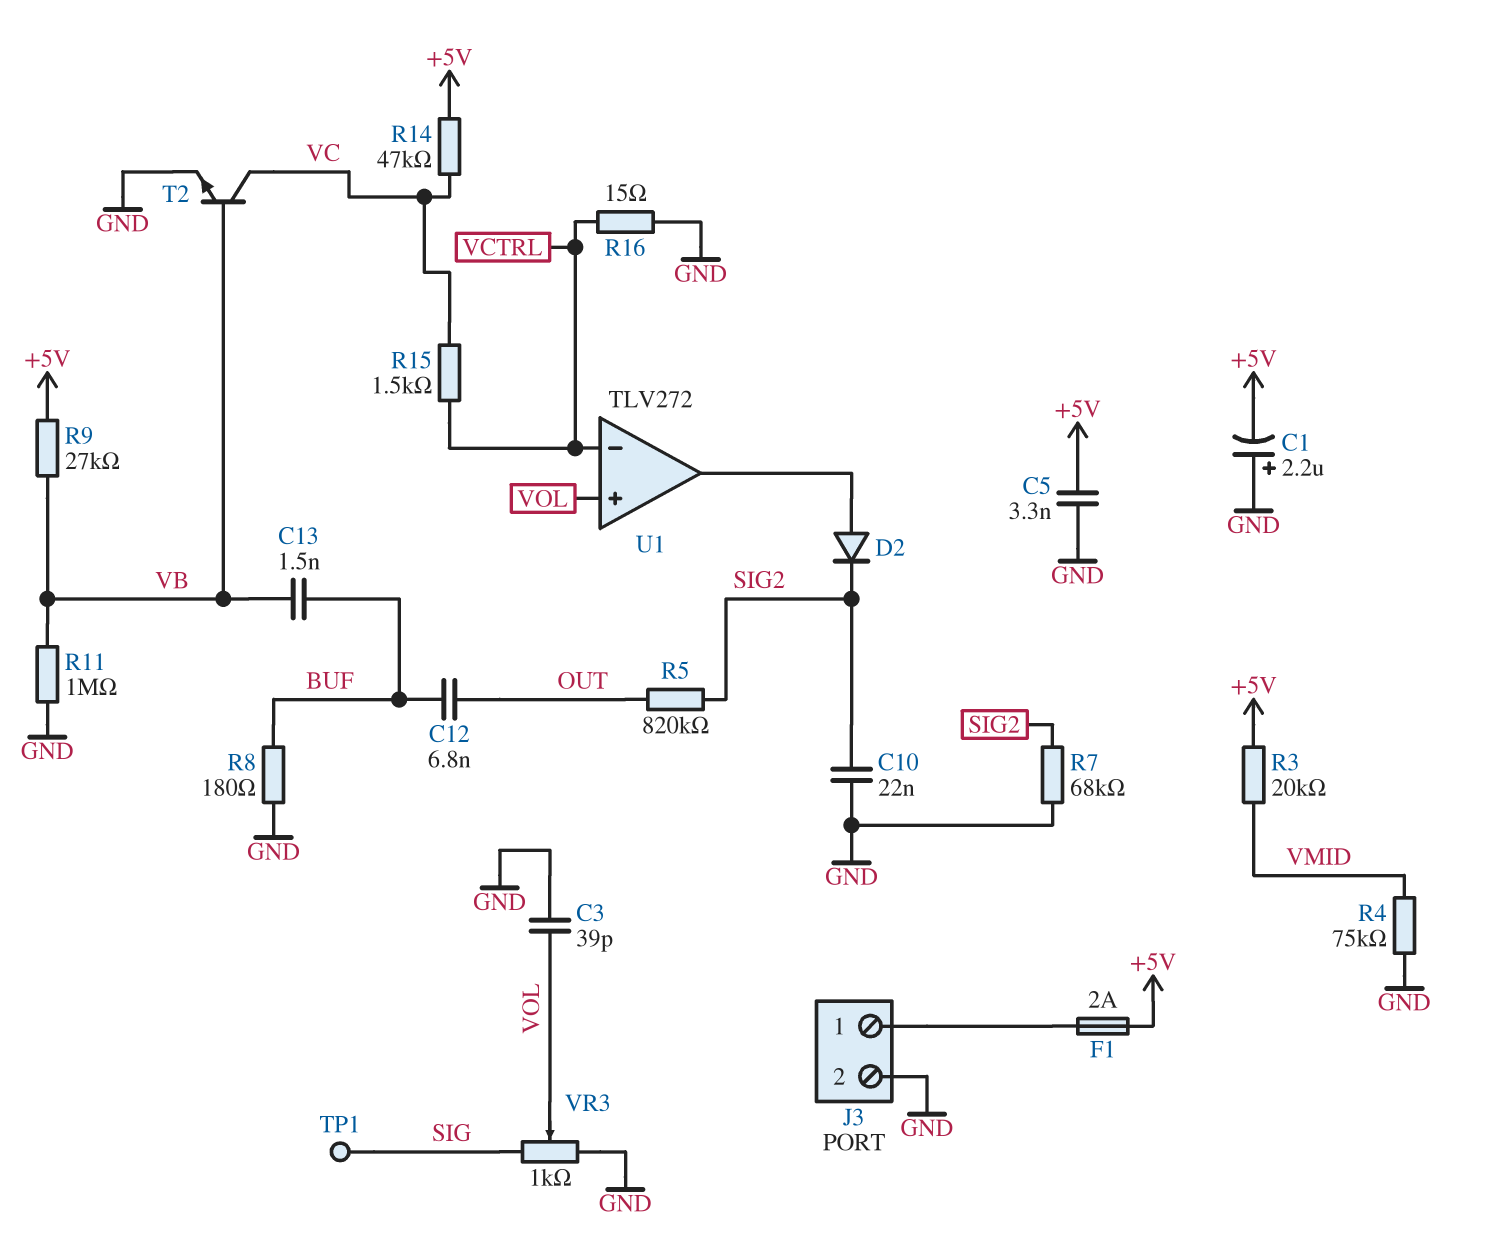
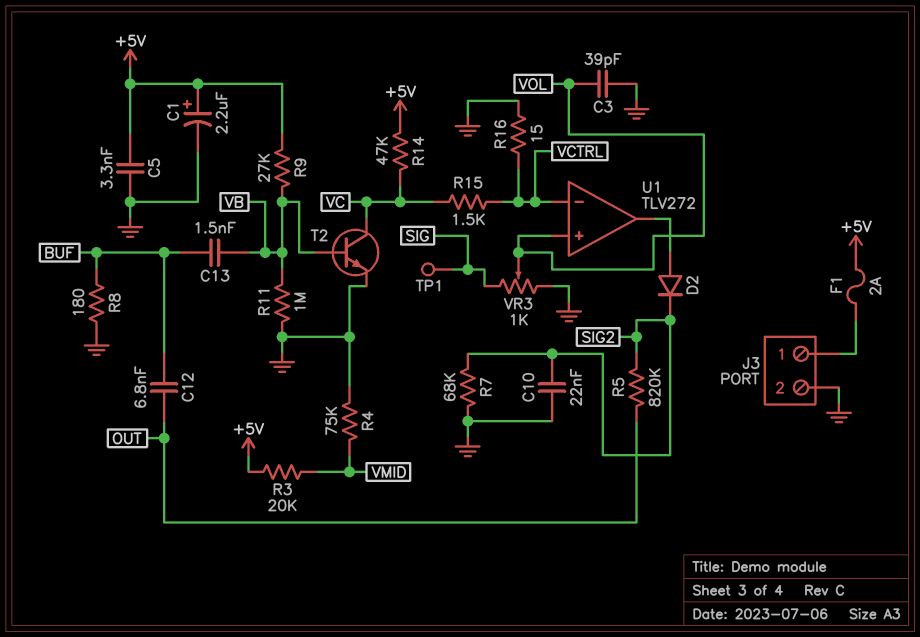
C1: 2.2uF (plus GND, minus +5V) -> 2.2uF (plus +5V, minus GND)

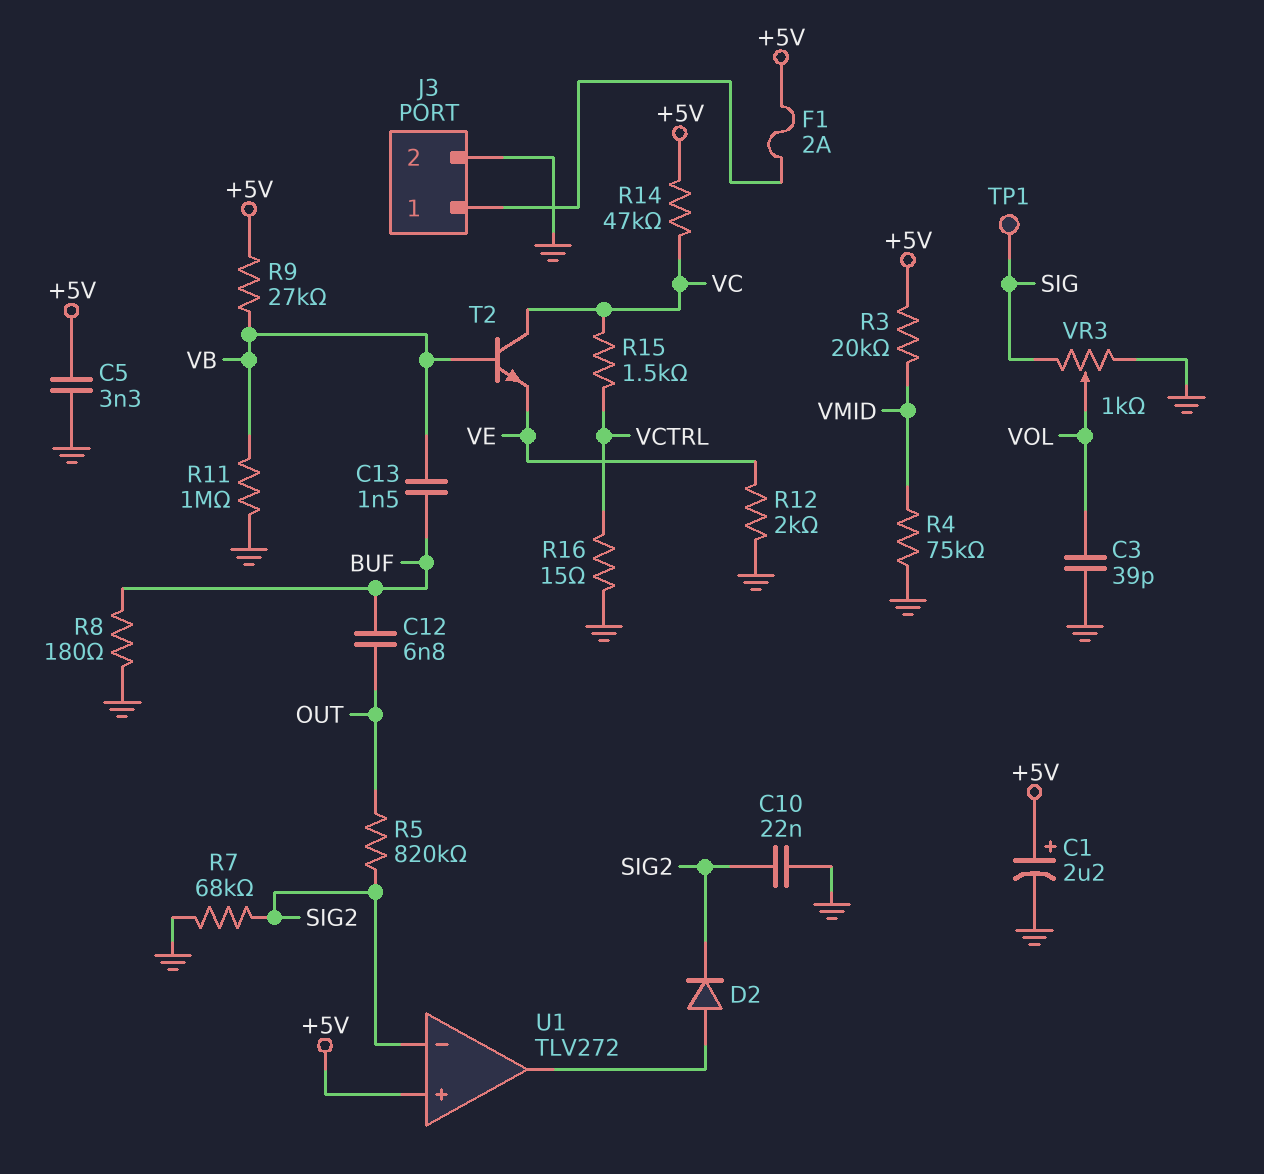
R12: none -> 2k (GND, VE)
T2: NPN (B VB, C VC, E GND) -> NPN (B VB, C VC, E VE)
U1 pin in+: VOL -> +5V
U1 pin in-: VCTRL -> SIG2

